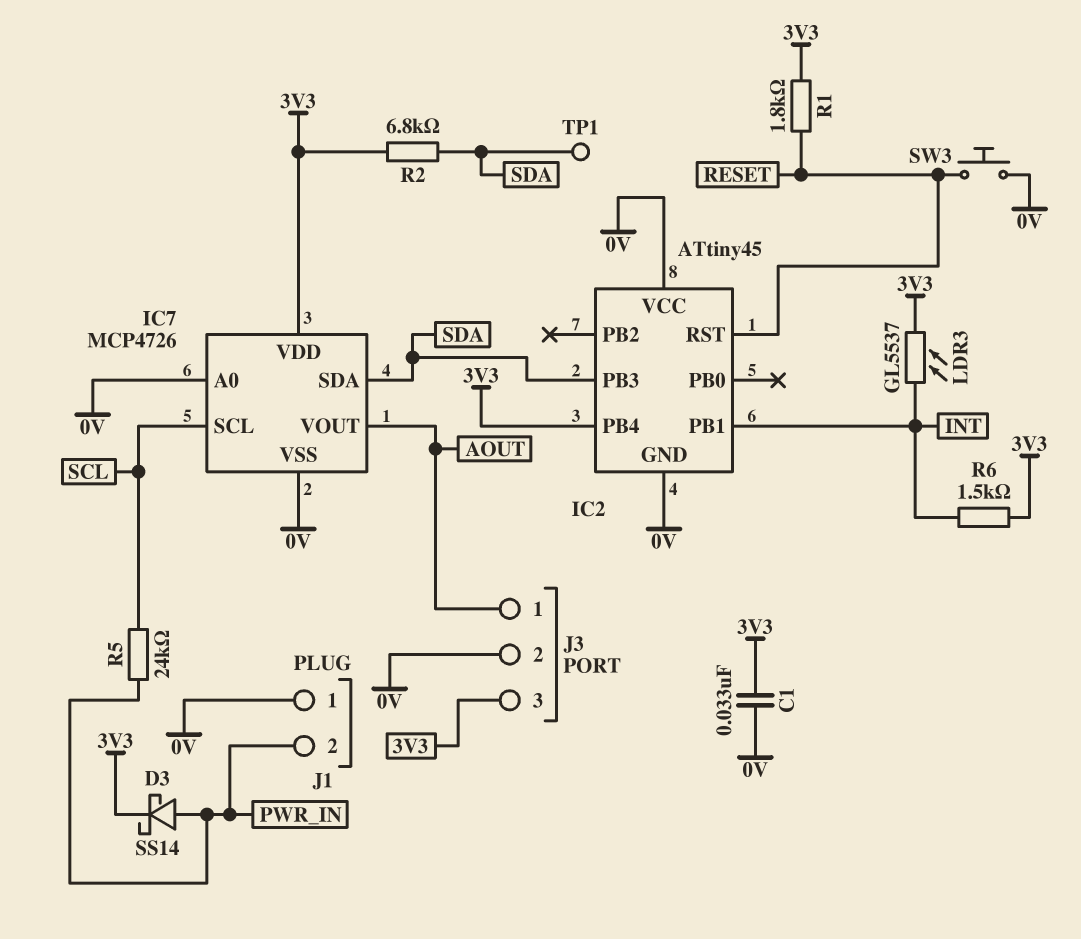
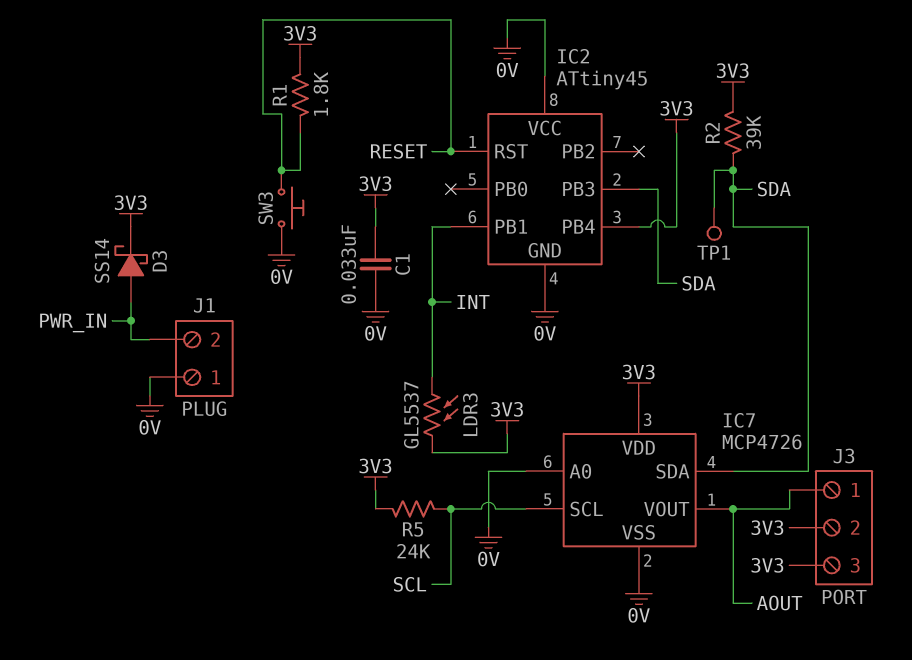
J3 pin 2: 0V -> 3V3
R2: 6.8k (3V3, SDA) -> 39k (3V3, SDA)
R5: 24k (PWR_IN, SCL) -> 24k (3V3, SCL)
R6: 1.5k (3V3, INT) -> none

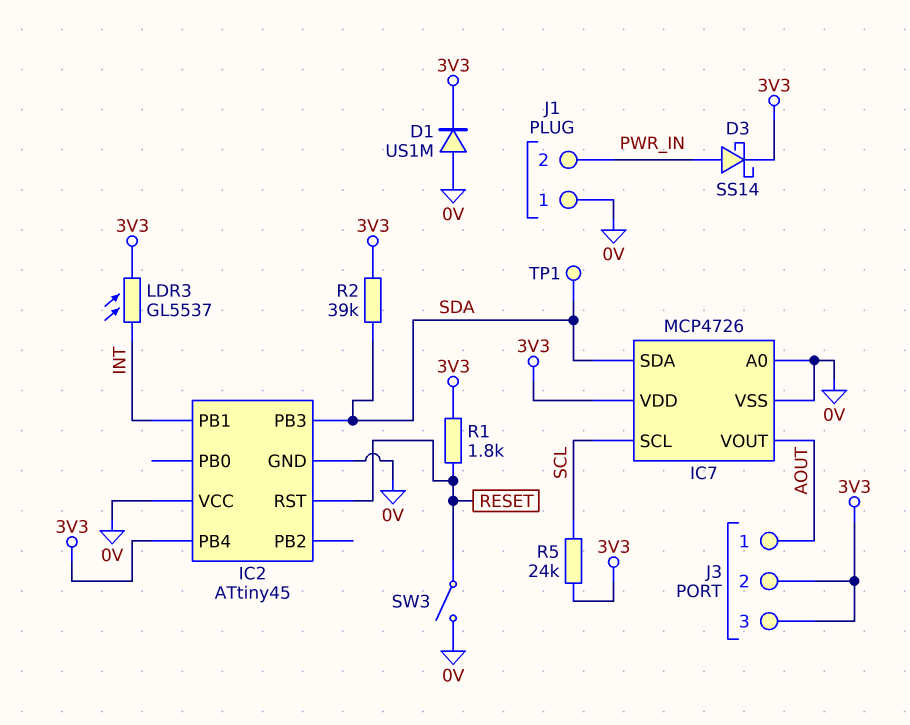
C1: 33nF (0V, 3V3) -> none
D1: none -> diode US1M (A 0V, K 3V3)
SW3: button (0V, RESET) -> switch (0V, RESET)

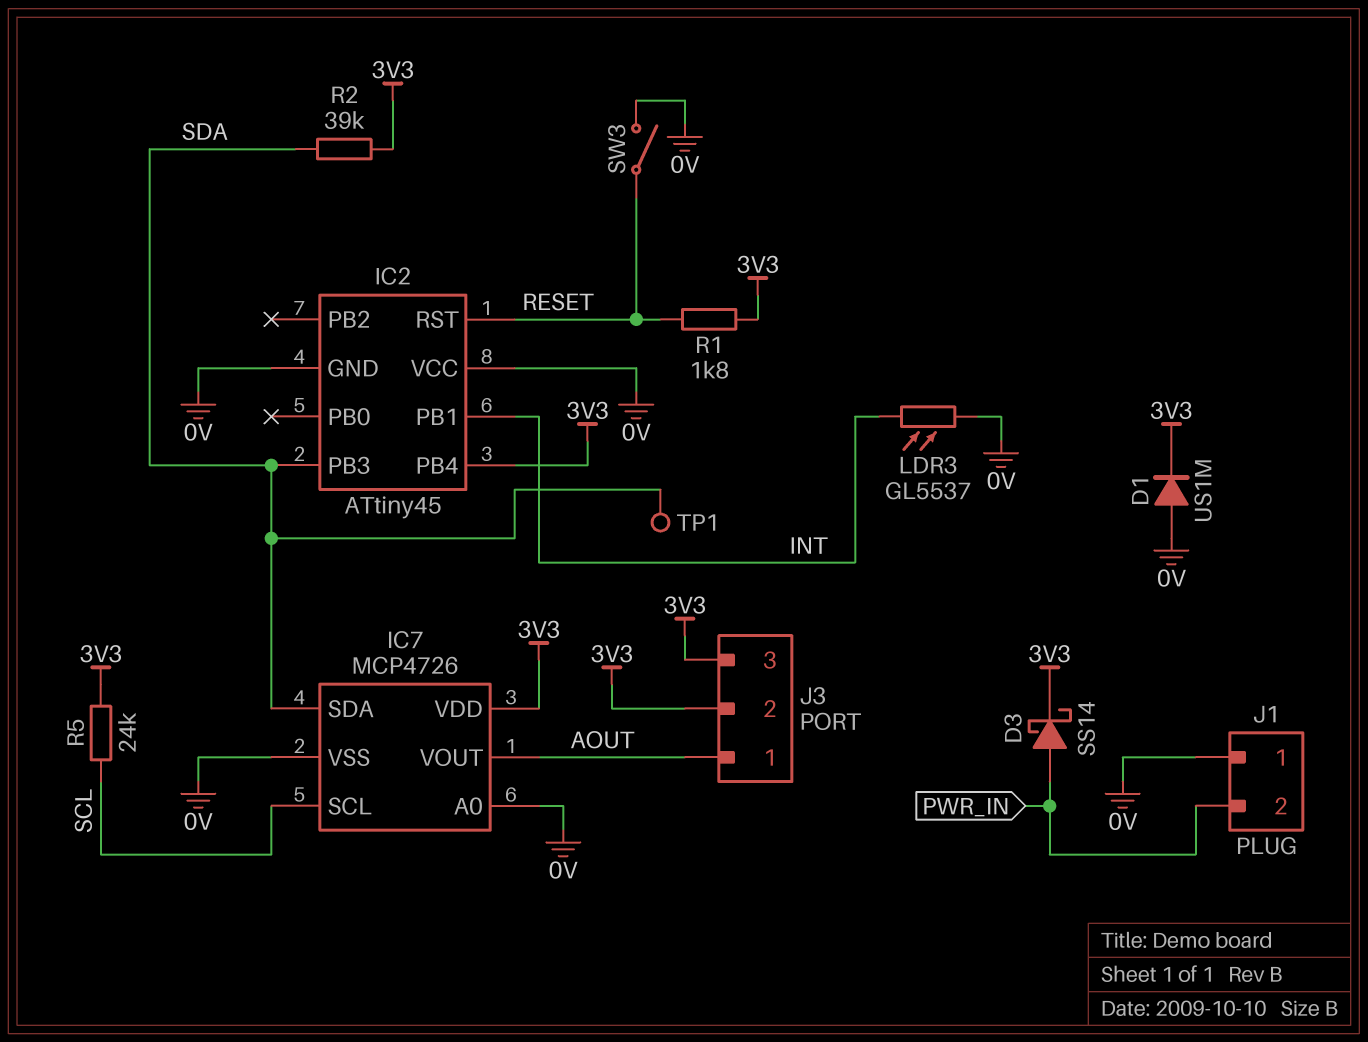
LDR3: GL5537 (3V3, INT) -> GL5537 (0V, INT)

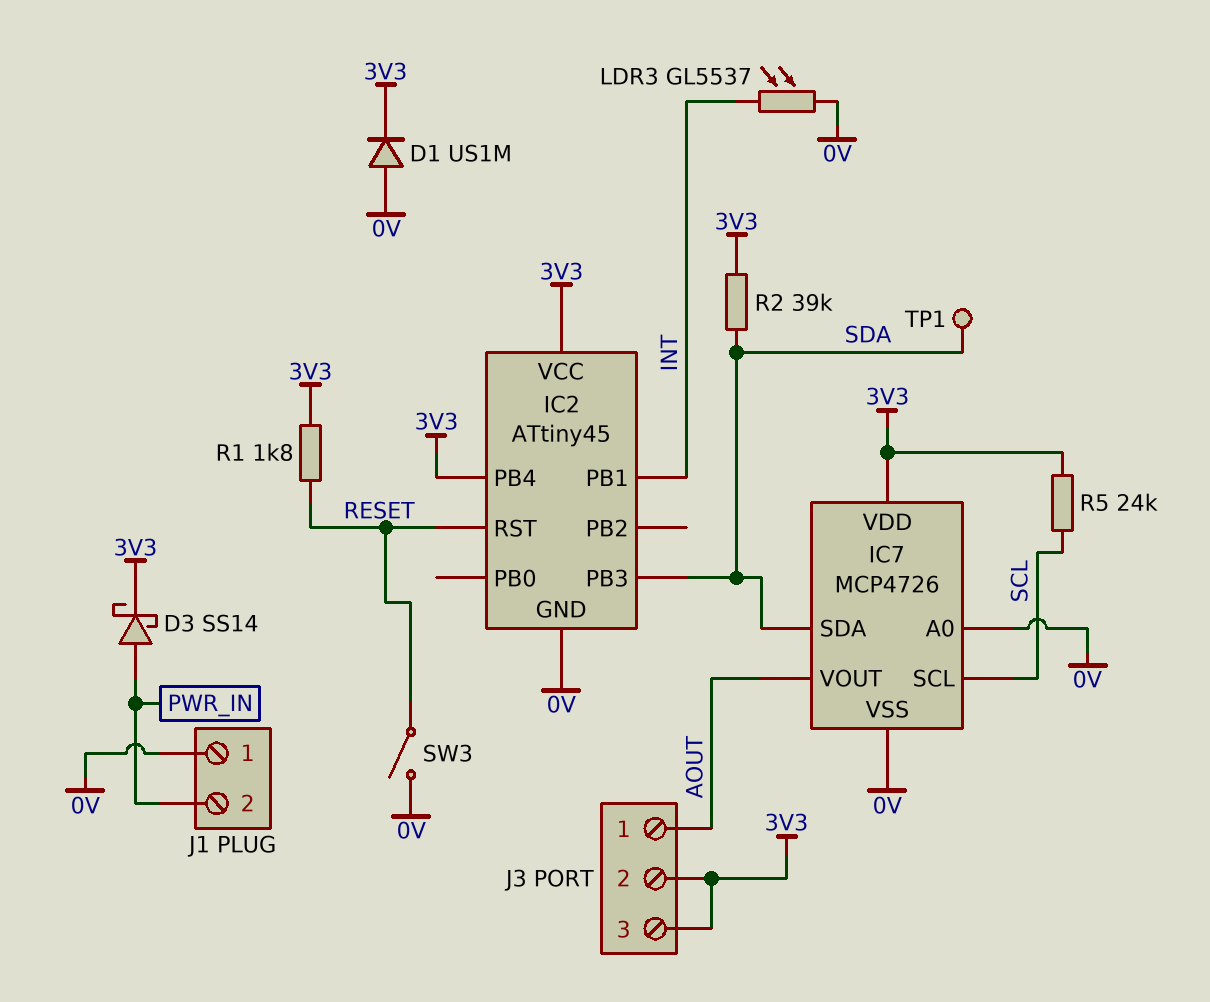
IC2 pin VCC: 0V -> 3V3

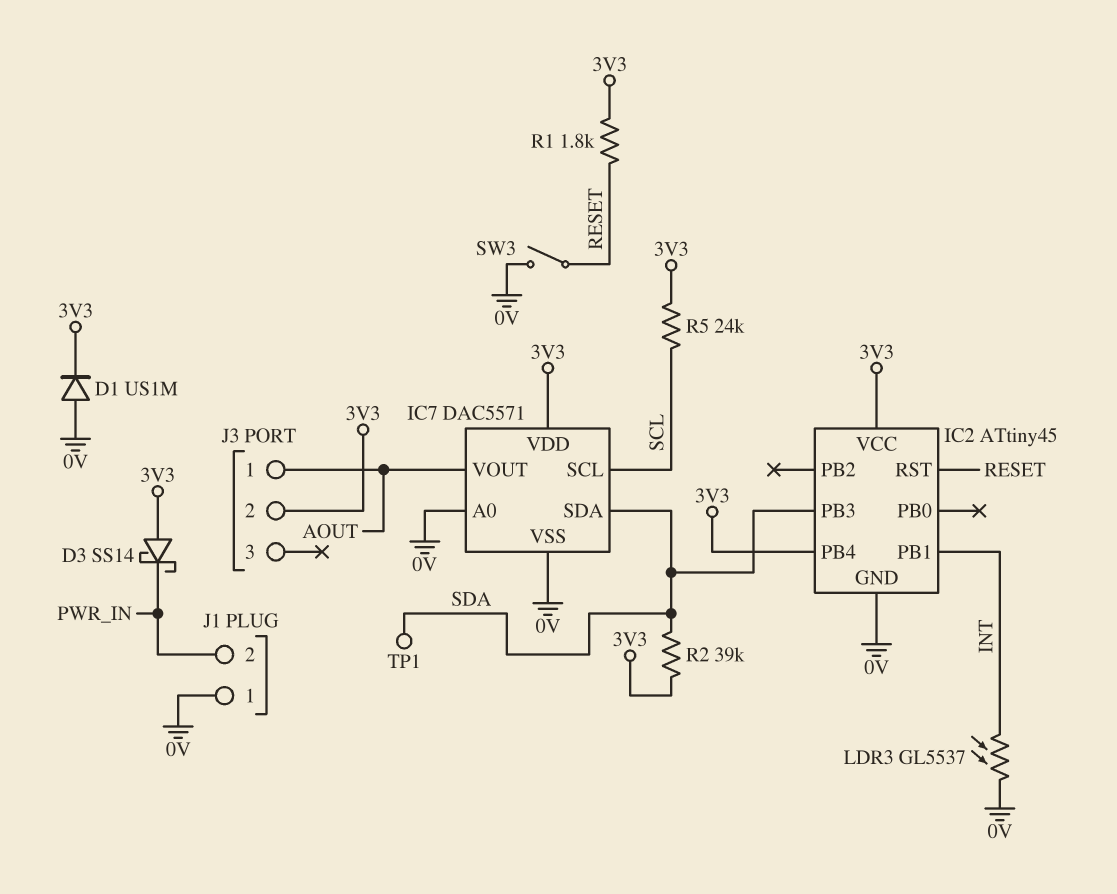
D3: schottky SS14 (A PWR_IN, K 3V3) -> schottky SS14 (A 3V3, K PWR_IN)
IC7: MCP4726 -> DAC5571
J3 pin 3: 3V3 -> none

